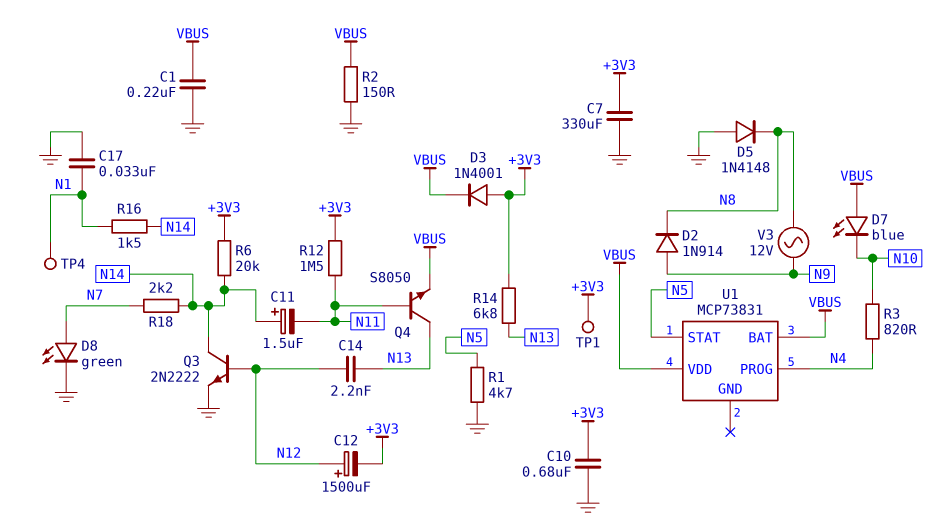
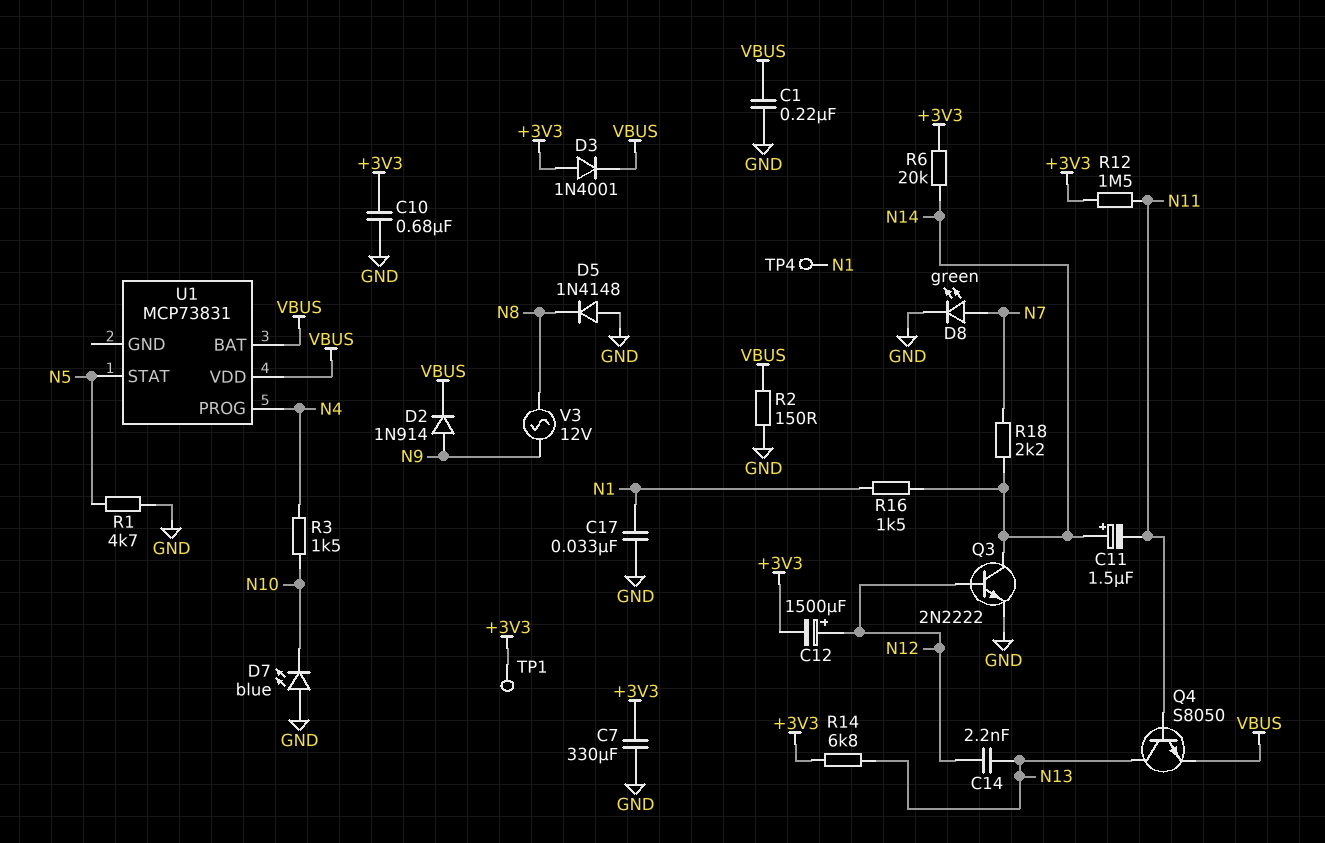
D2: diode 1N914 (A N9, K N8) -> diode 1N914 (A N9, K VBUS)
D7: LED blue (A VBUS, K N10) -> LED blue (A GND, K N10)
R3: 820 (N4, N10) -> 1.5k (N4, N10)

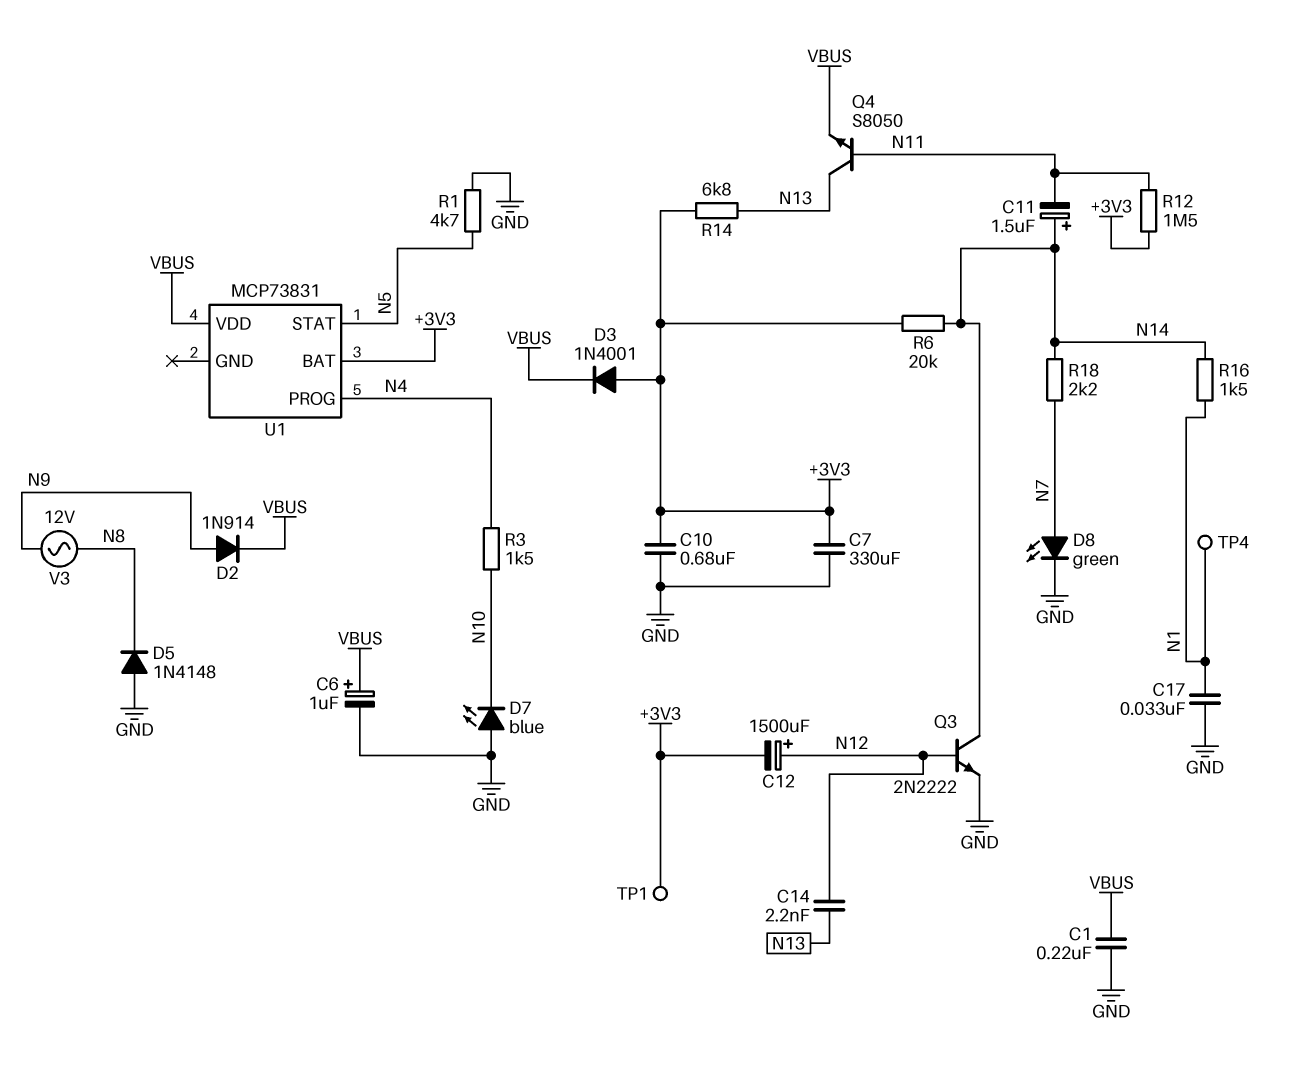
C6: none -> 1uF (plus VBUS, minus GND)
R2: 150 (GND, VBUS) -> none
U1 pin BAT: VBUS -> +3V3

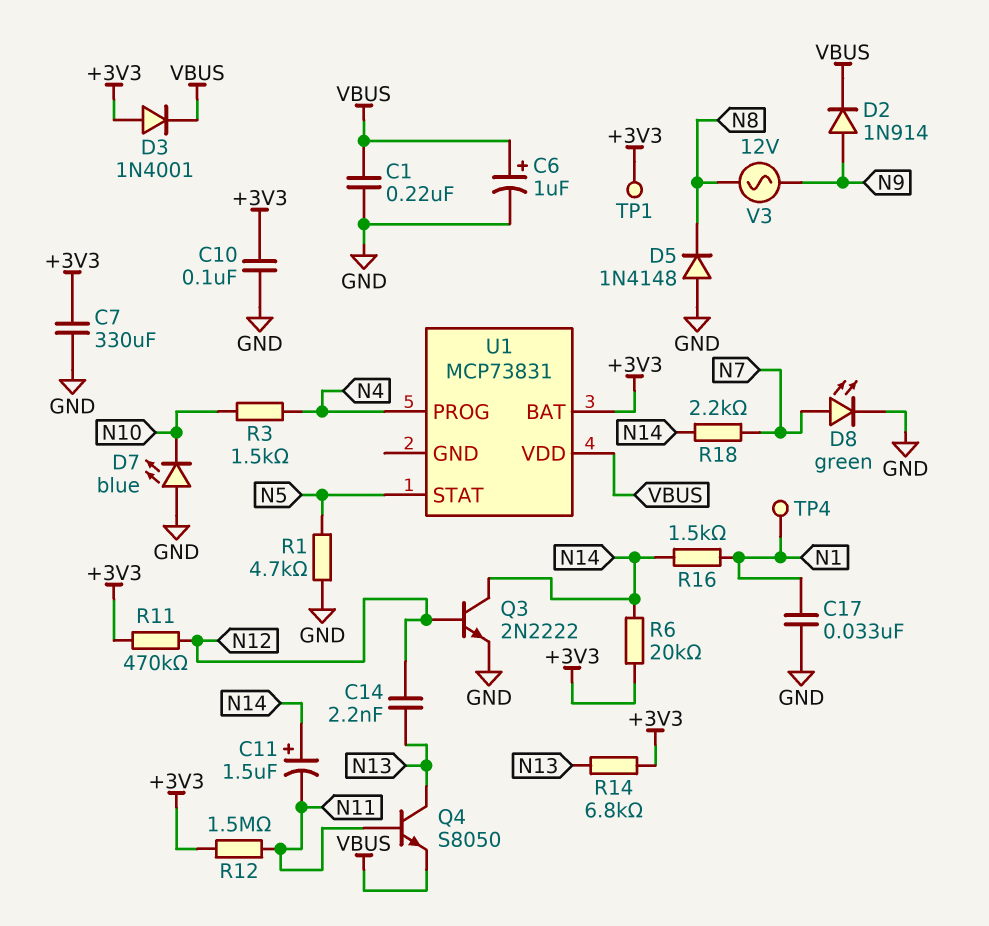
C10: 680nF (+3V3, GND) -> 100nF (+3V3, GND)
C12: 1500uF (plus N12, minus +3V3) -> none
R11: none -> 470k (+3V3, N12)

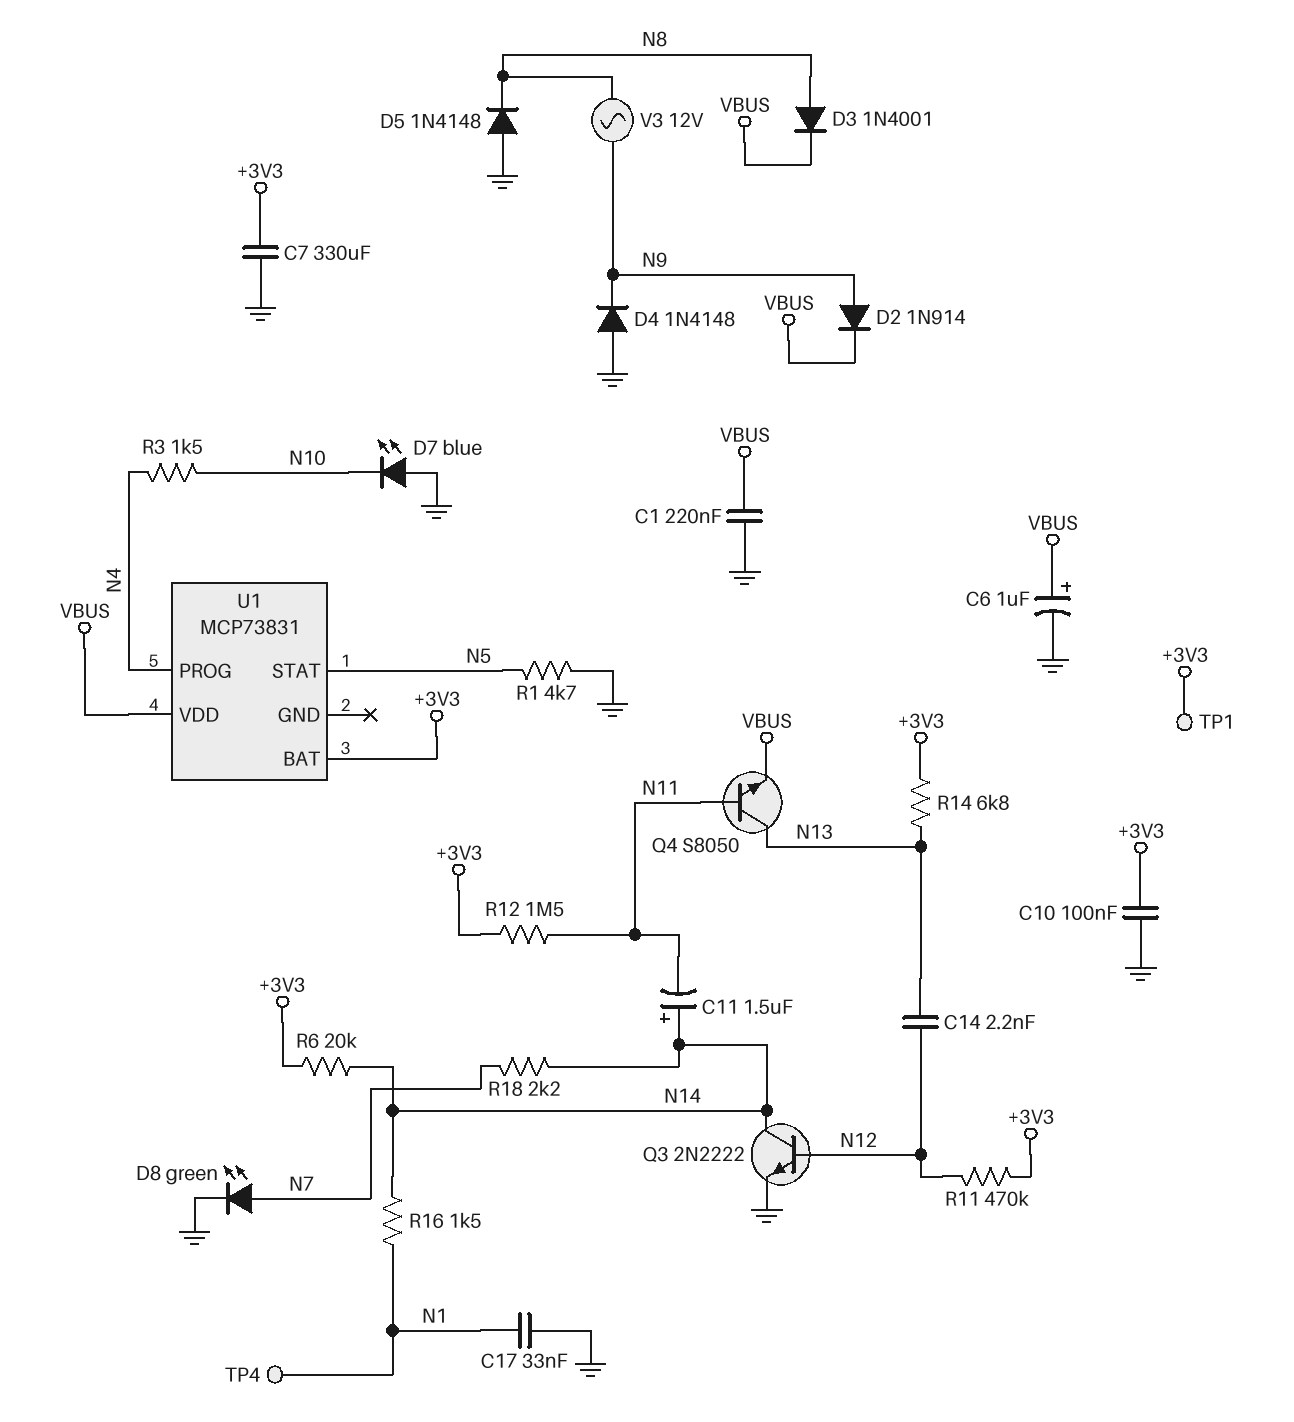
D3: diode 1N4001 (A +3V3, K VBUS) -> diode 1N4001 (A N8, K VBUS)
D4: none -> diode 1N4148 (A GND, K N9)

